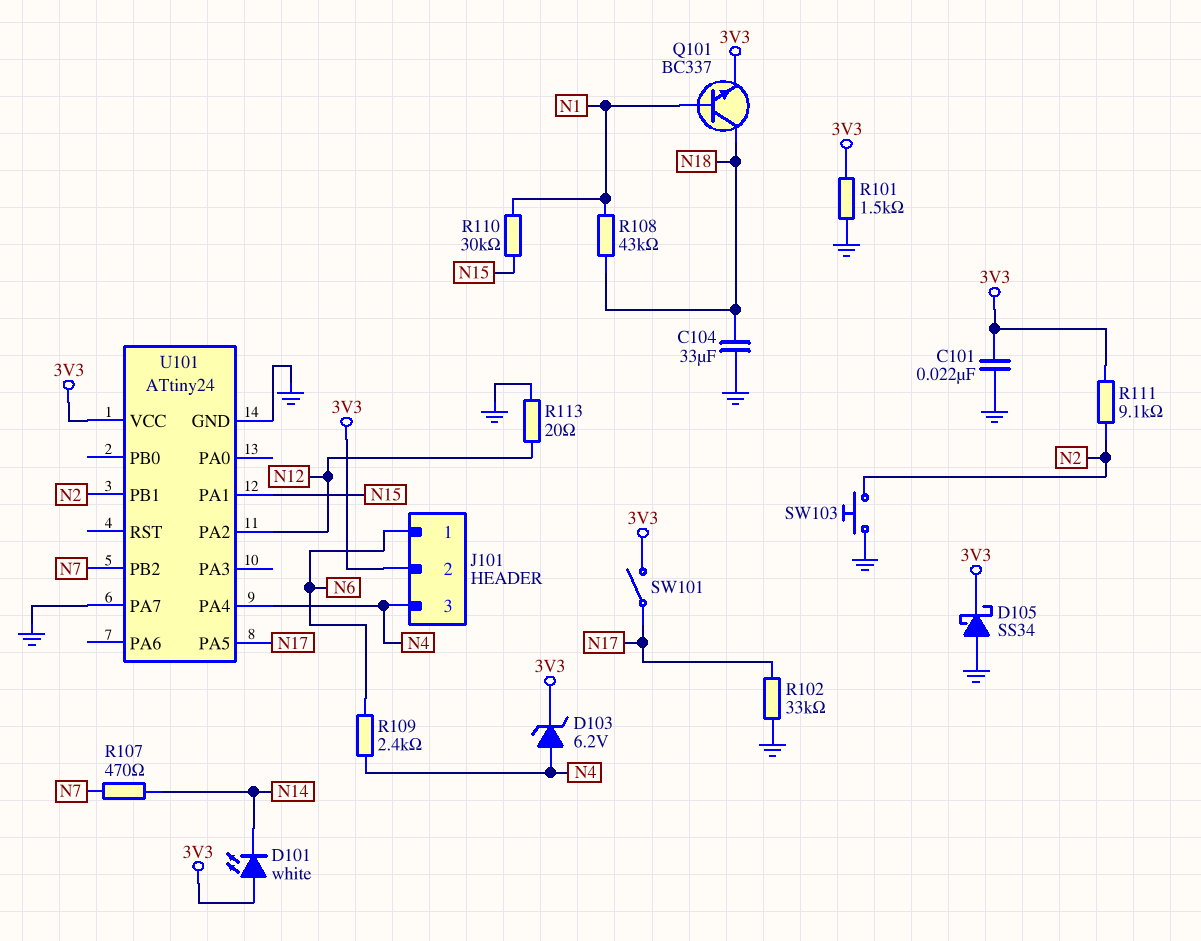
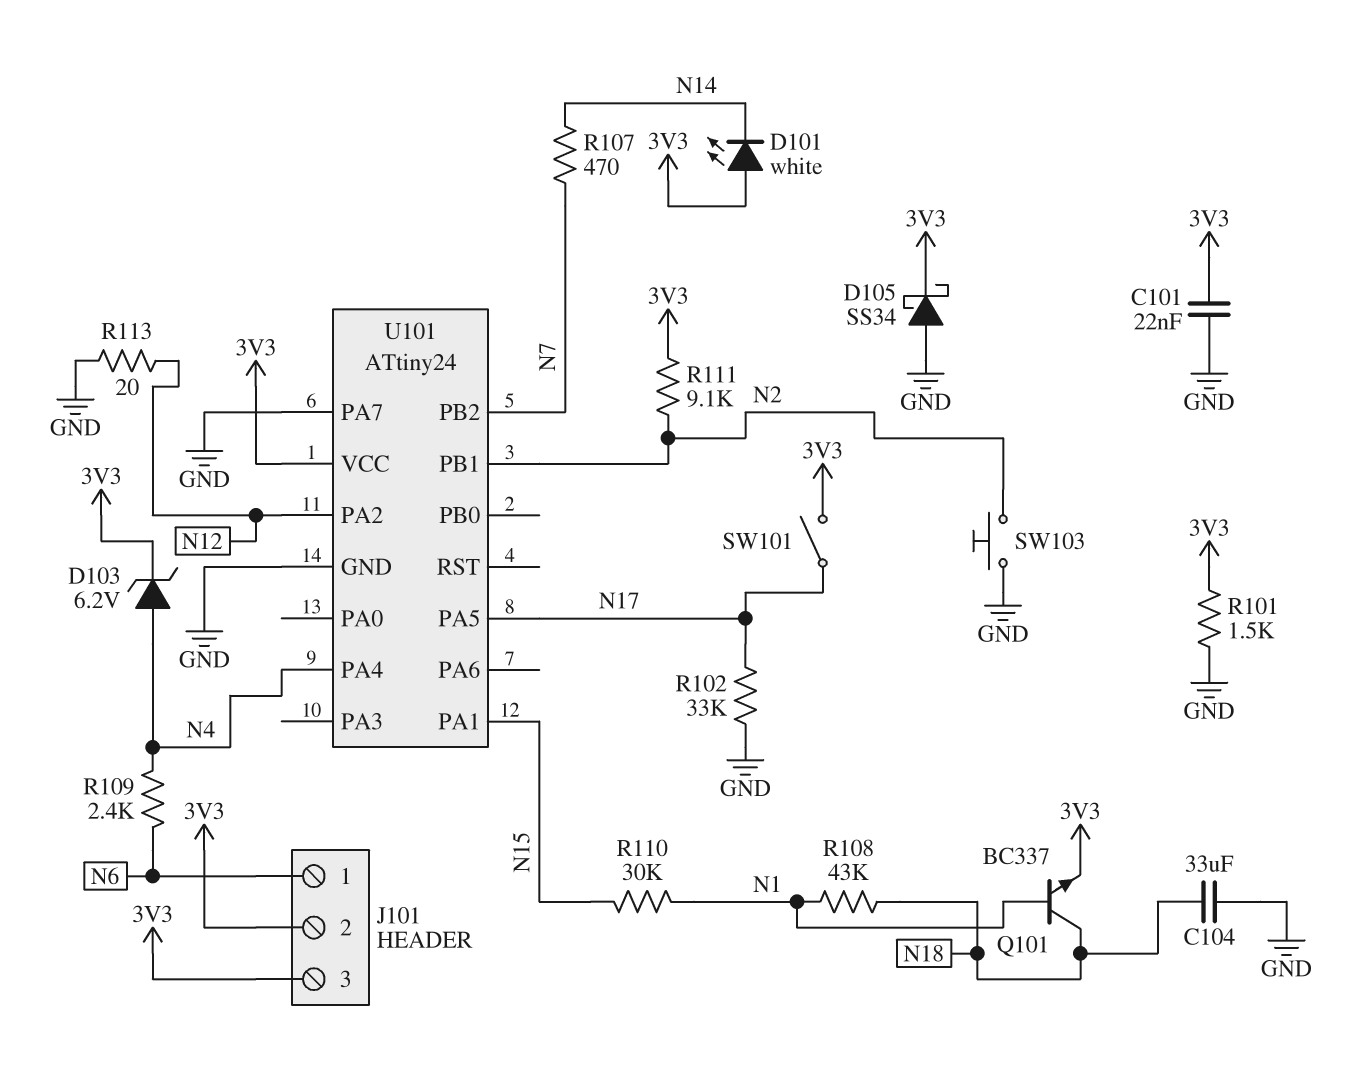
J101 pin 3: N4 -> 3V3

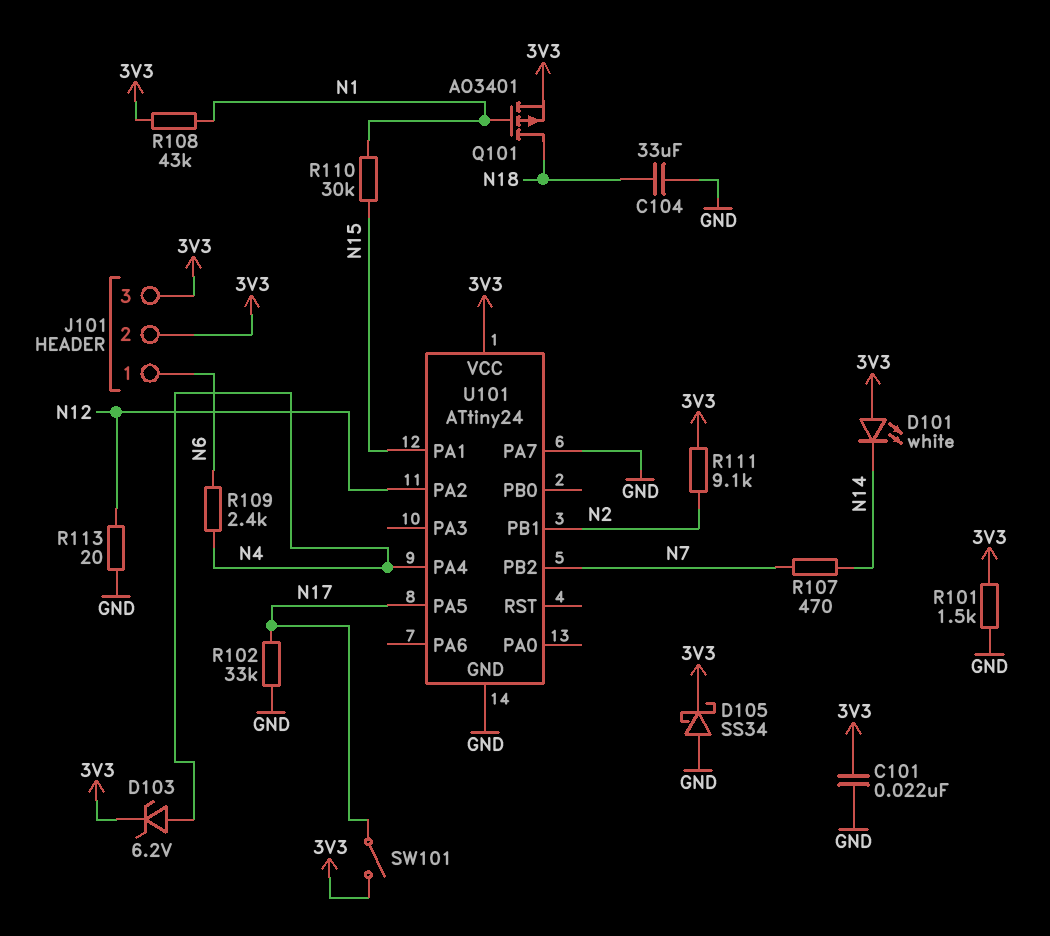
Q101: NPN BC337 (B N1, C N18, E 3V3) -> PMOS AO3401 (G N1, D N18, S 3V3)
R108: 43k (N1, N18) -> 43k (3V3, N1)
SW103: button (GND, N2) -> none

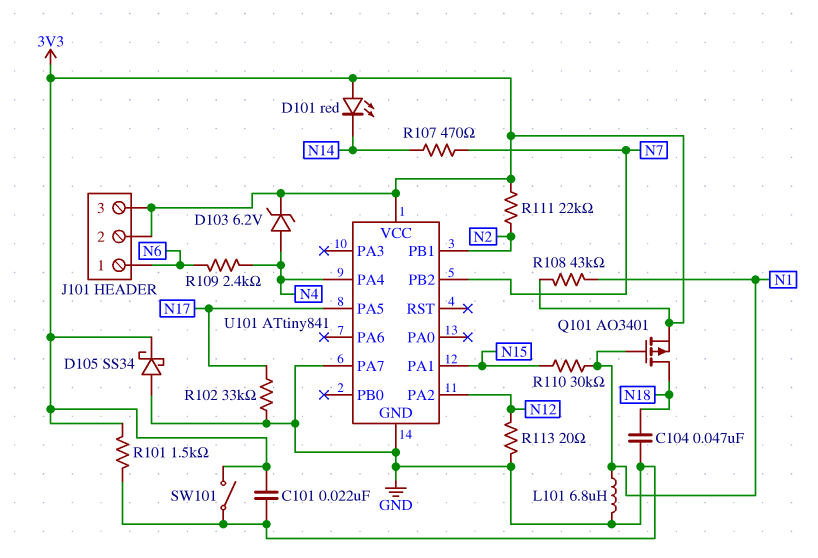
C104: 33uF (GND, N18) -> 47nF (GND, N18)
D101: LED white (A 3V3, K N14) -> LED red (A 3V3, K N14)
L101: none -> 6.8uH (GND, N1)
R111: 9.1k (3V3, N2) -> 22k (3V3, N2)
SW101: switch (3V3, N17) -> switch (3V3, GND)
U101: ATtiny24 -> ATtiny841

